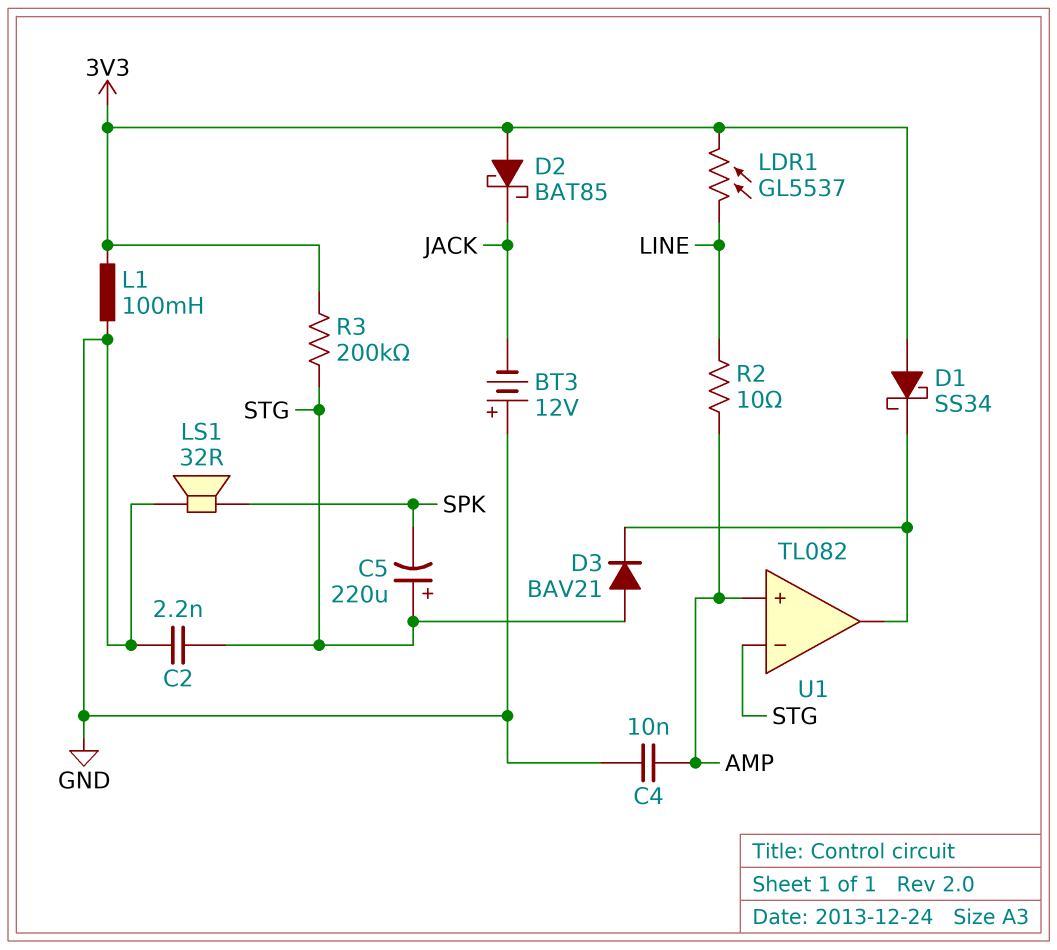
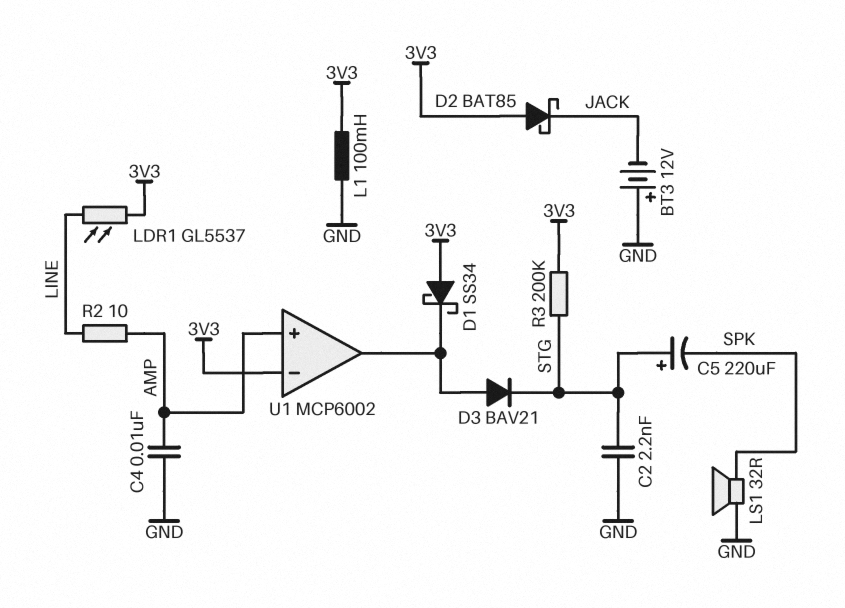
D3: diode BAV21 (A STG, K U1/out) -> diode BAV21 (A U1/out, K STG)
U1: TL082 -> MCP6002
U1 pin in-: STG -> 3V3

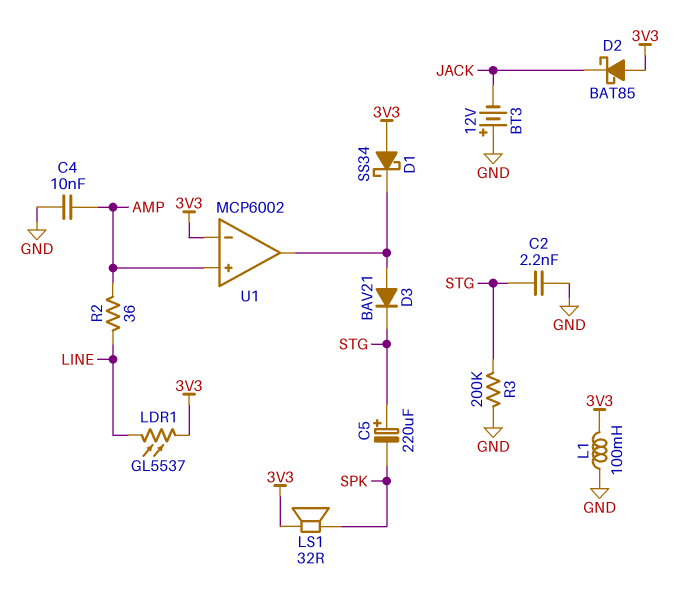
LS1: speaker 32R (GND, SPK) -> speaker 32R (3V3, SPK)
R2: 10 (AMP, LINE) -> 36 (AMP, LINE)
R3: 200k (3V3, STG) -> 200k (GND, STG)

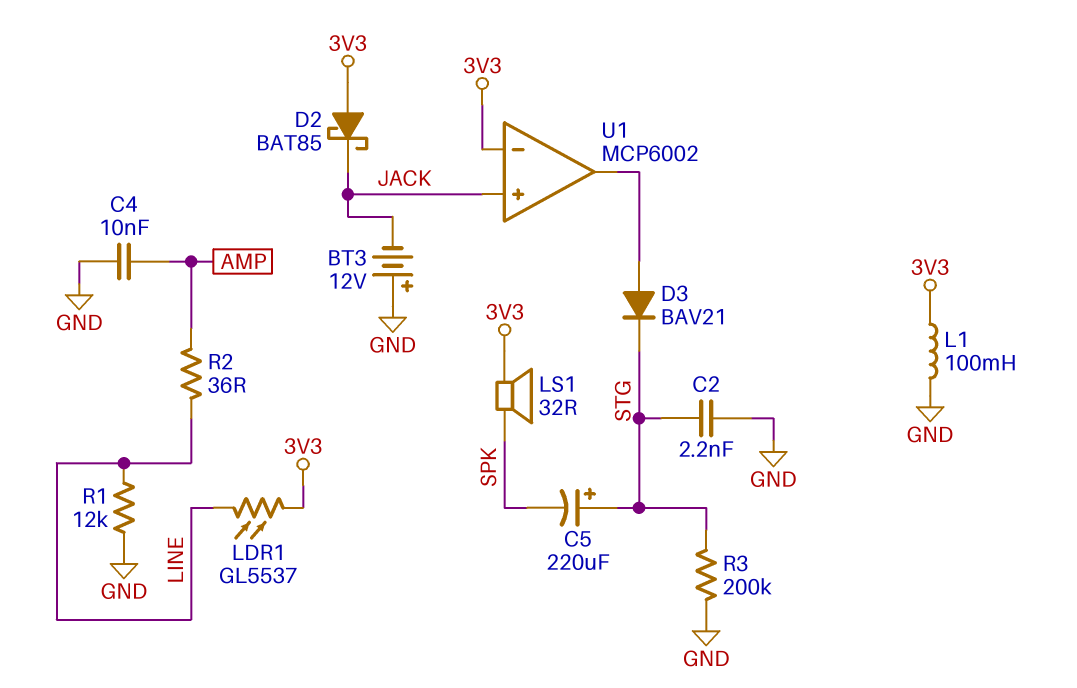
D1: schottky SS34 (A 3V3, K U1/out) -> none
R1: none -> 12k (GND, LINE)
U1 pin in+: AMP -> JACK

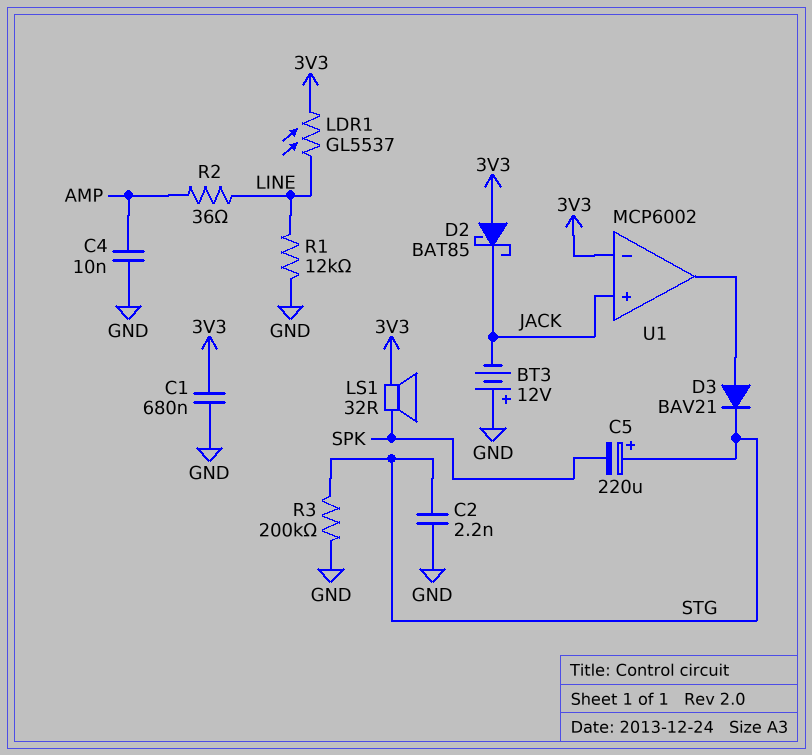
C1: none -> 680nF (3V3, GND)
L1: 100mH (3V3, GND) -> none

